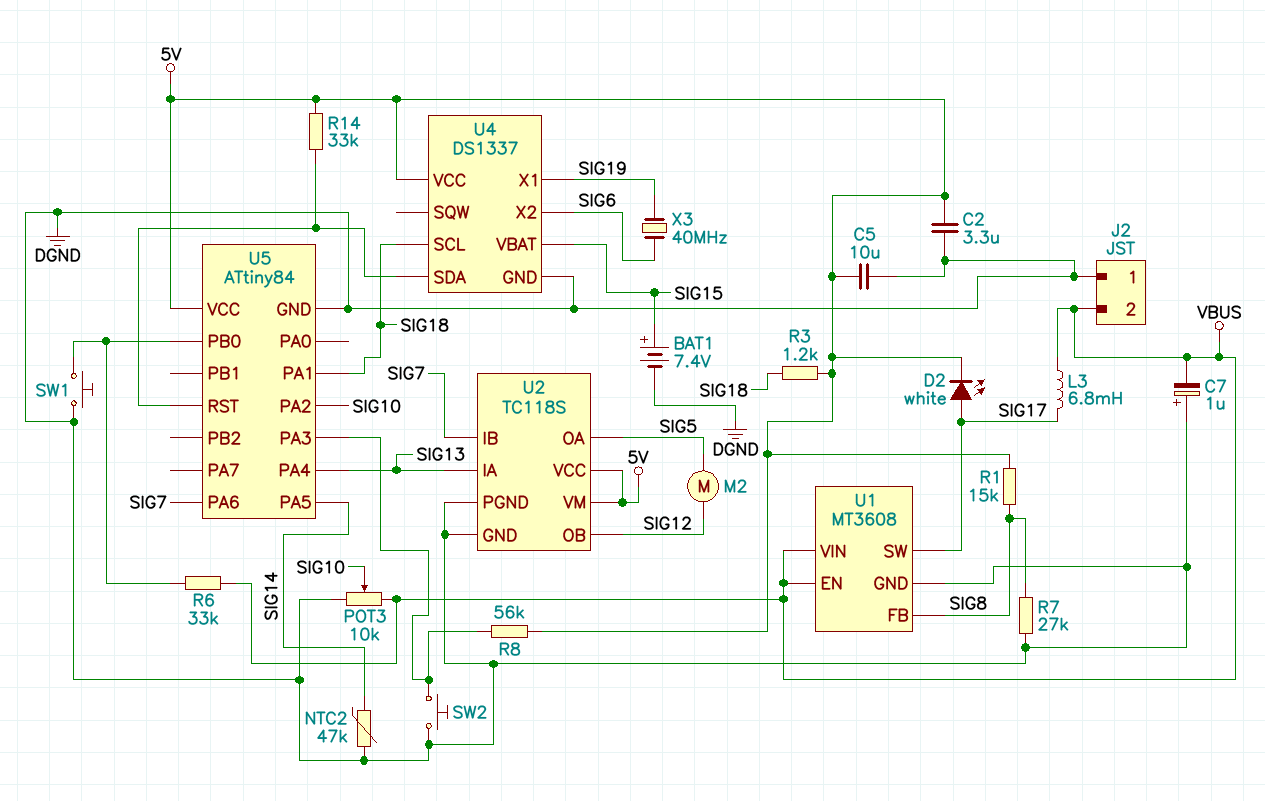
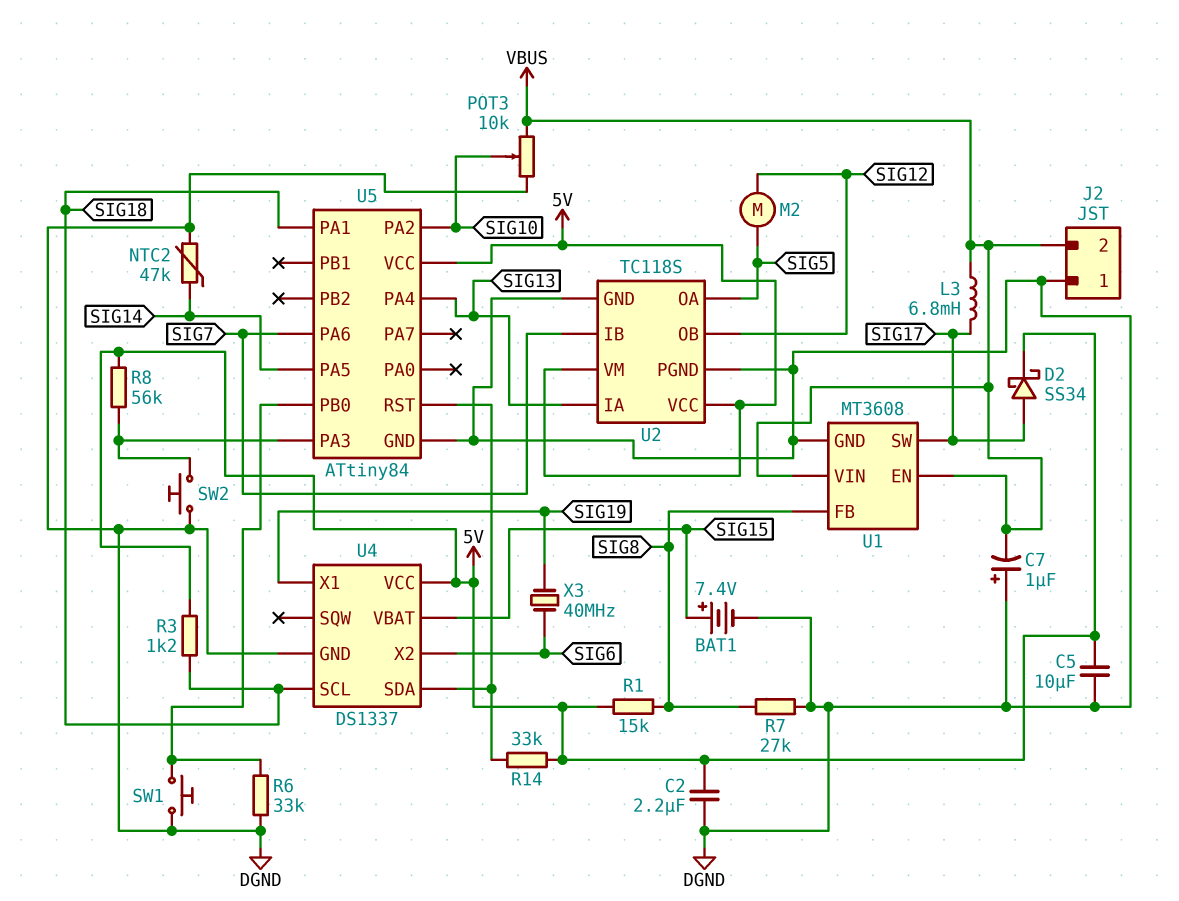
C2: 3.3uF (5V, DGND) -> 2.2uF (5V, DGND)
D2: LED white (A SIG17, K 5V) -> schottky SS34 (A SIG17, K 5V)
R6: 33k (U5/PB0, VBUS) -> 33k (DGND, U5/PB0)

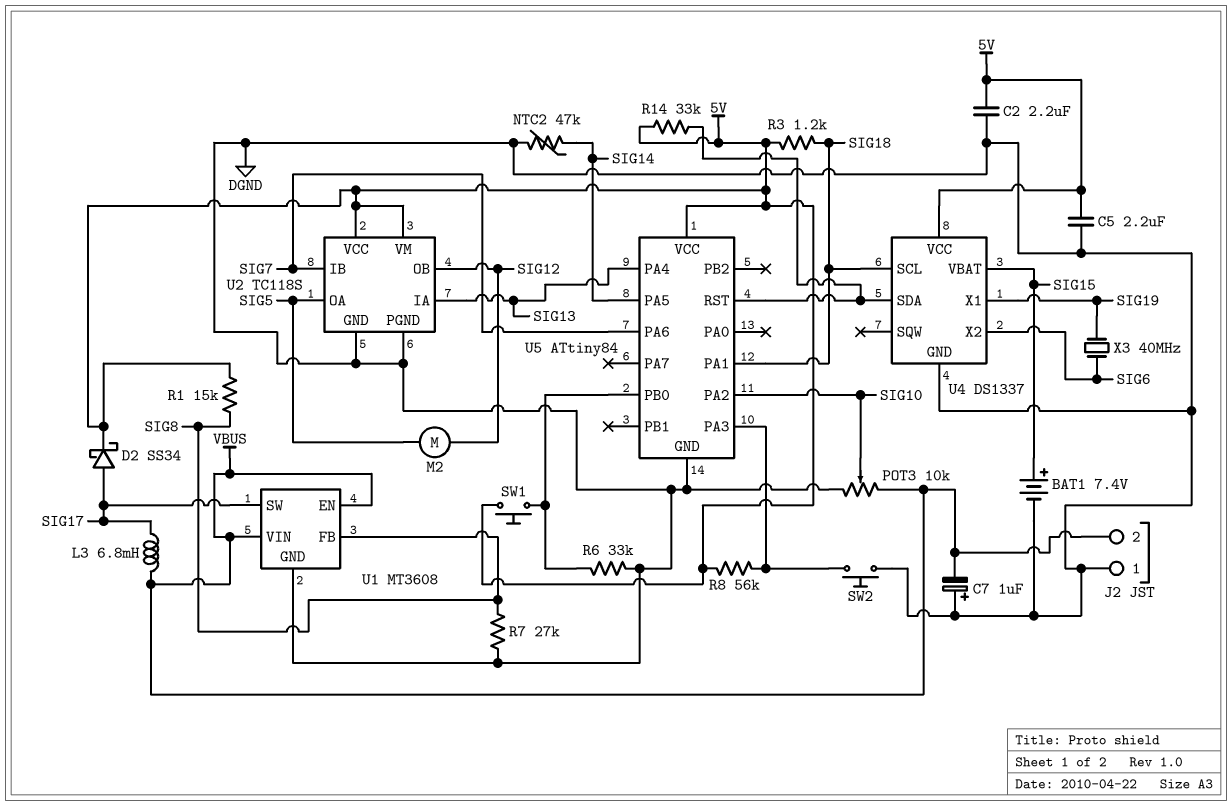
C5: 10uF (5V, DGND) -> 2.2uF (5V, DGND)
SW1: button (DGND, U5/PB0) -> button (5V, U5/PB0)

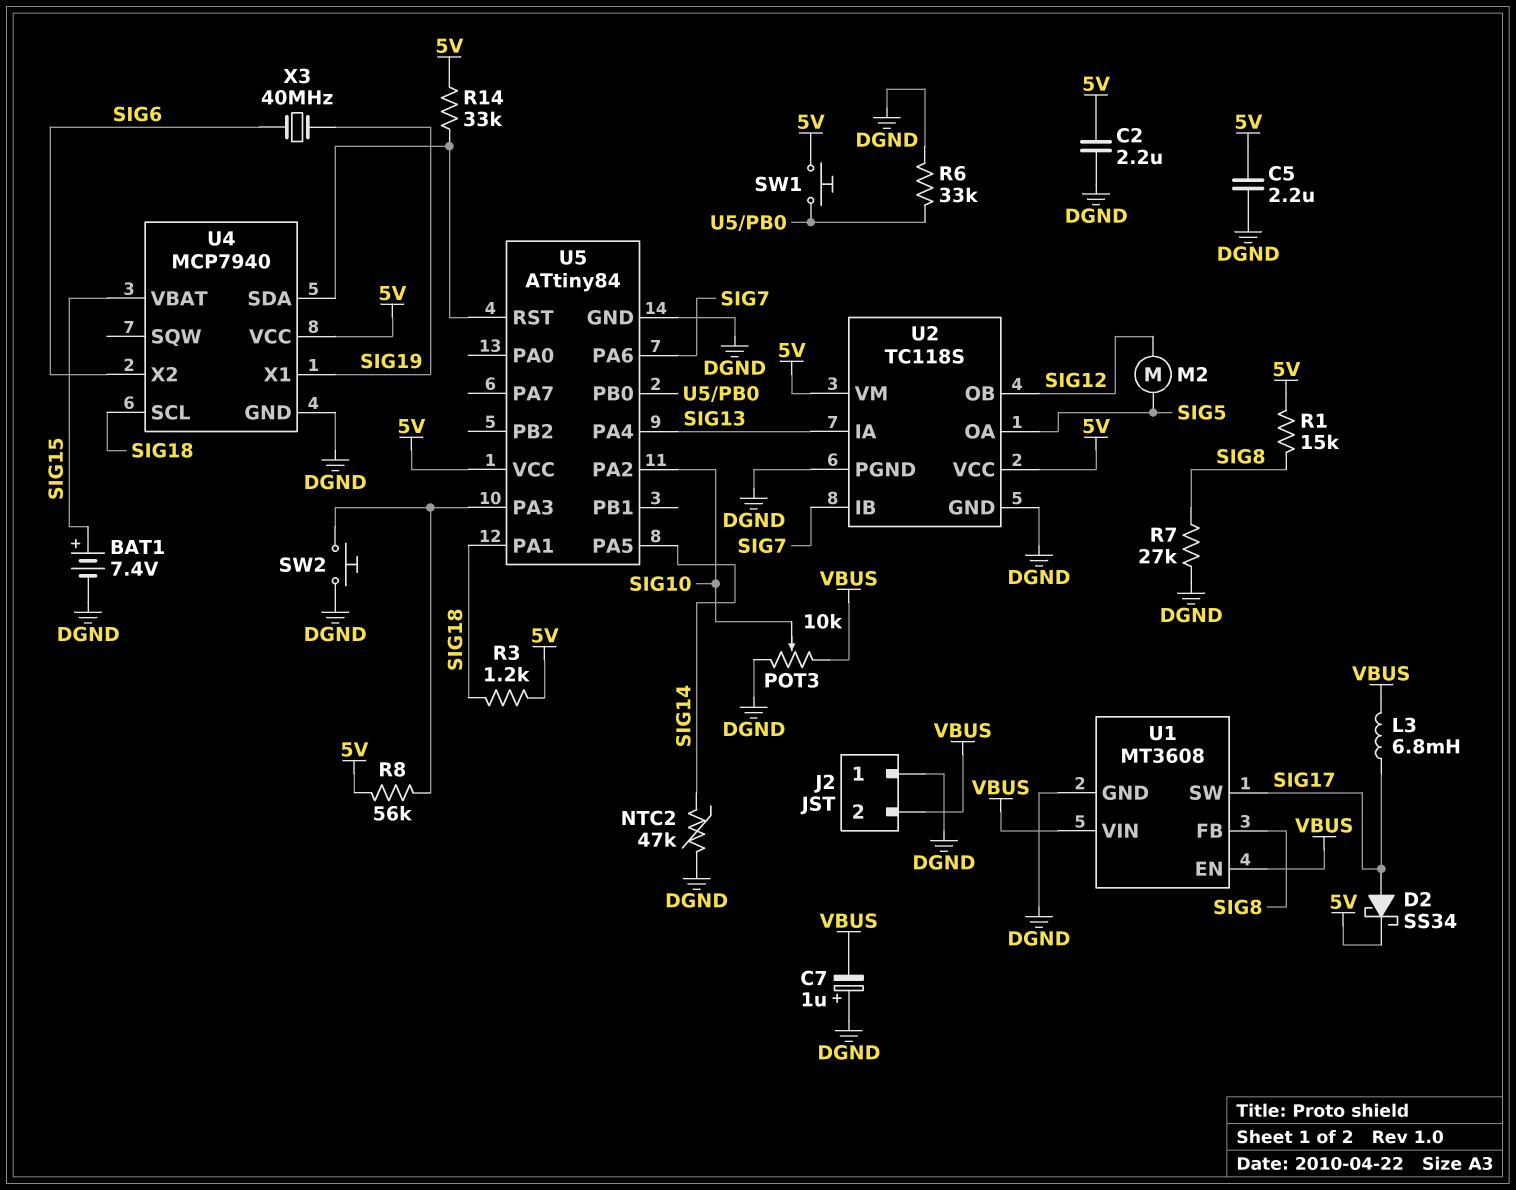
U4: DS1337 -> MCP7940

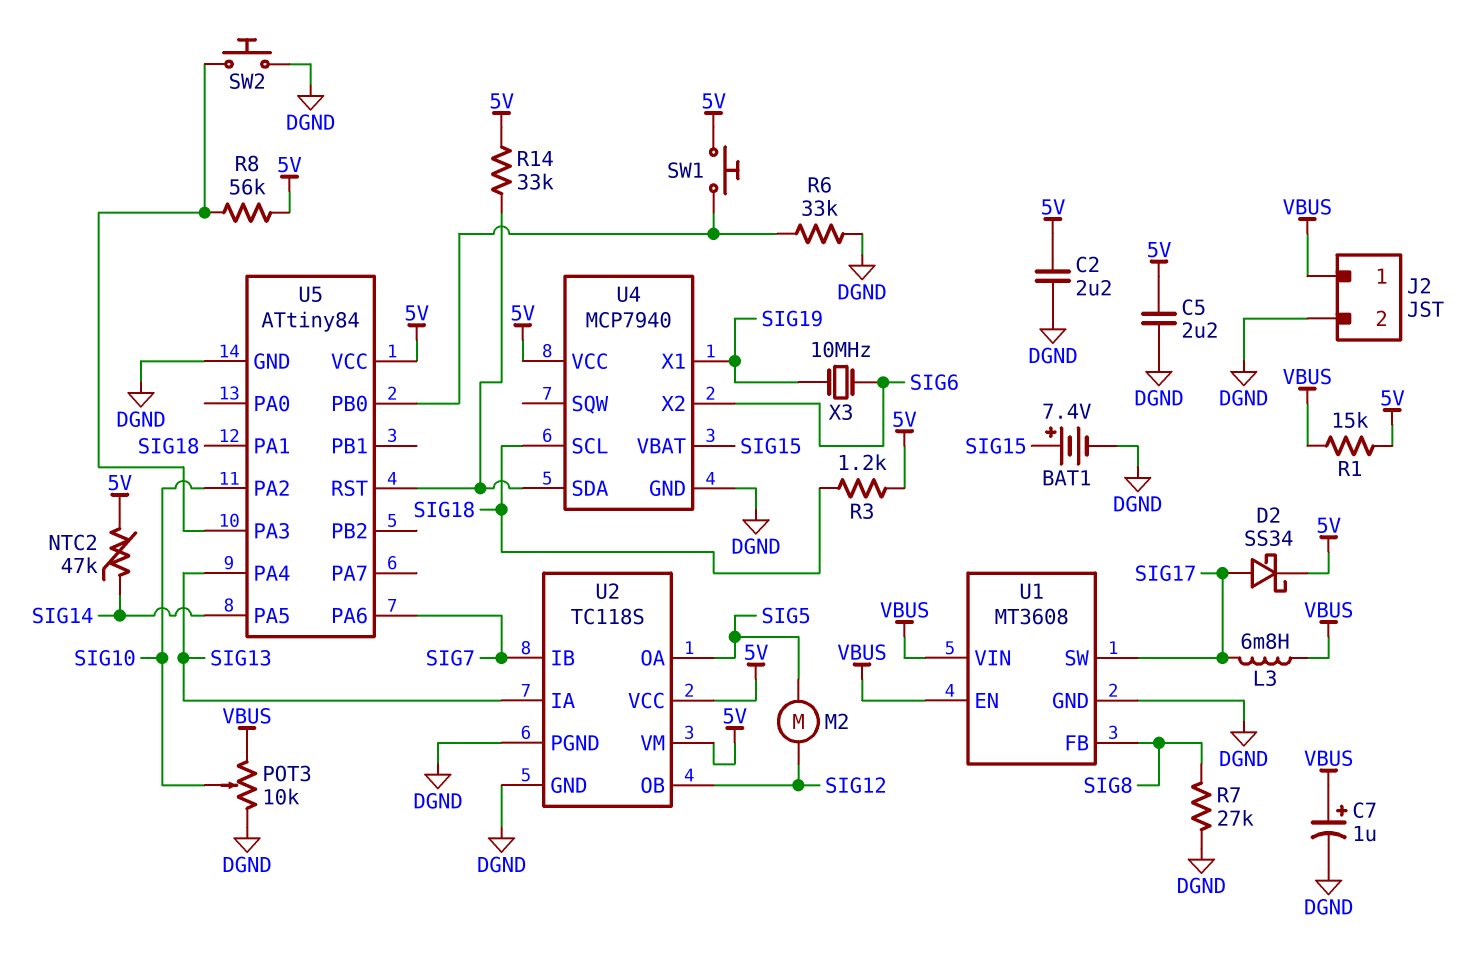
C7: 1uF (plus DGND, minus VBUS) -> 1uF (plus VBUS, minus DGND)
J2 pin 1: DGND -> VBUS
J2 pin 2: VBUS -> DGND
NTC2: 47k (DGND, SIG14) -> 47k (5V, SIG14)
R1: 15k (5V, SIG8) -> 15k (5V, VBUS)
X3: 40MHz (SIG6, SIG19) -> 10MHz (SIG6, SIG19)

